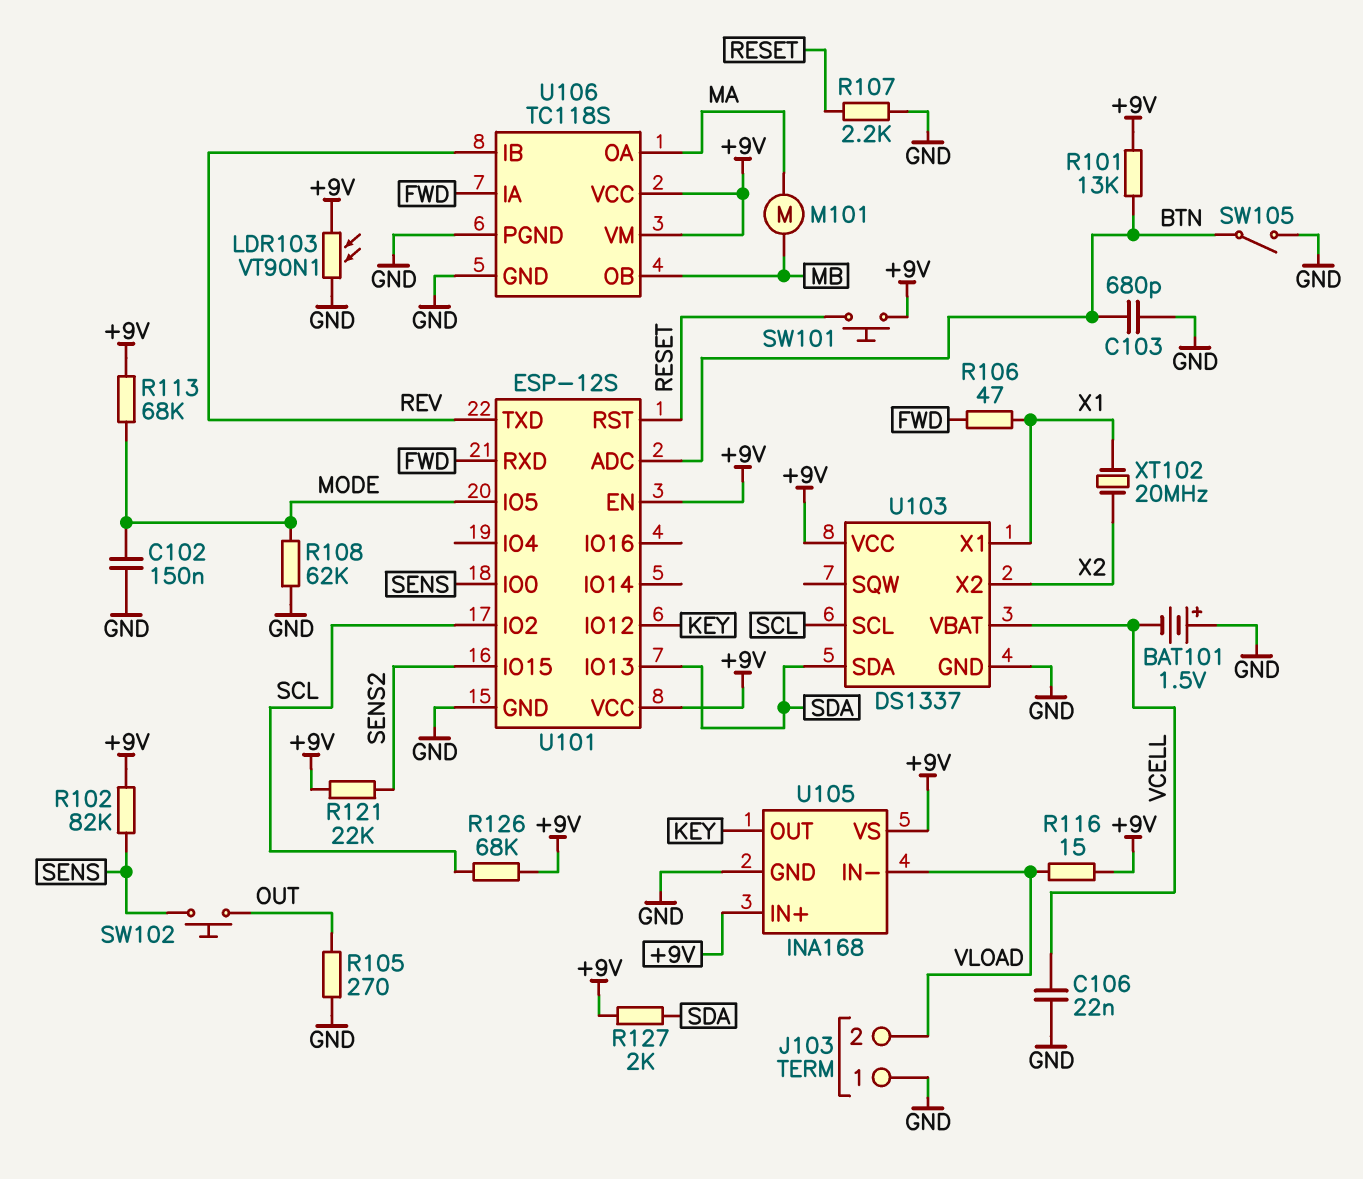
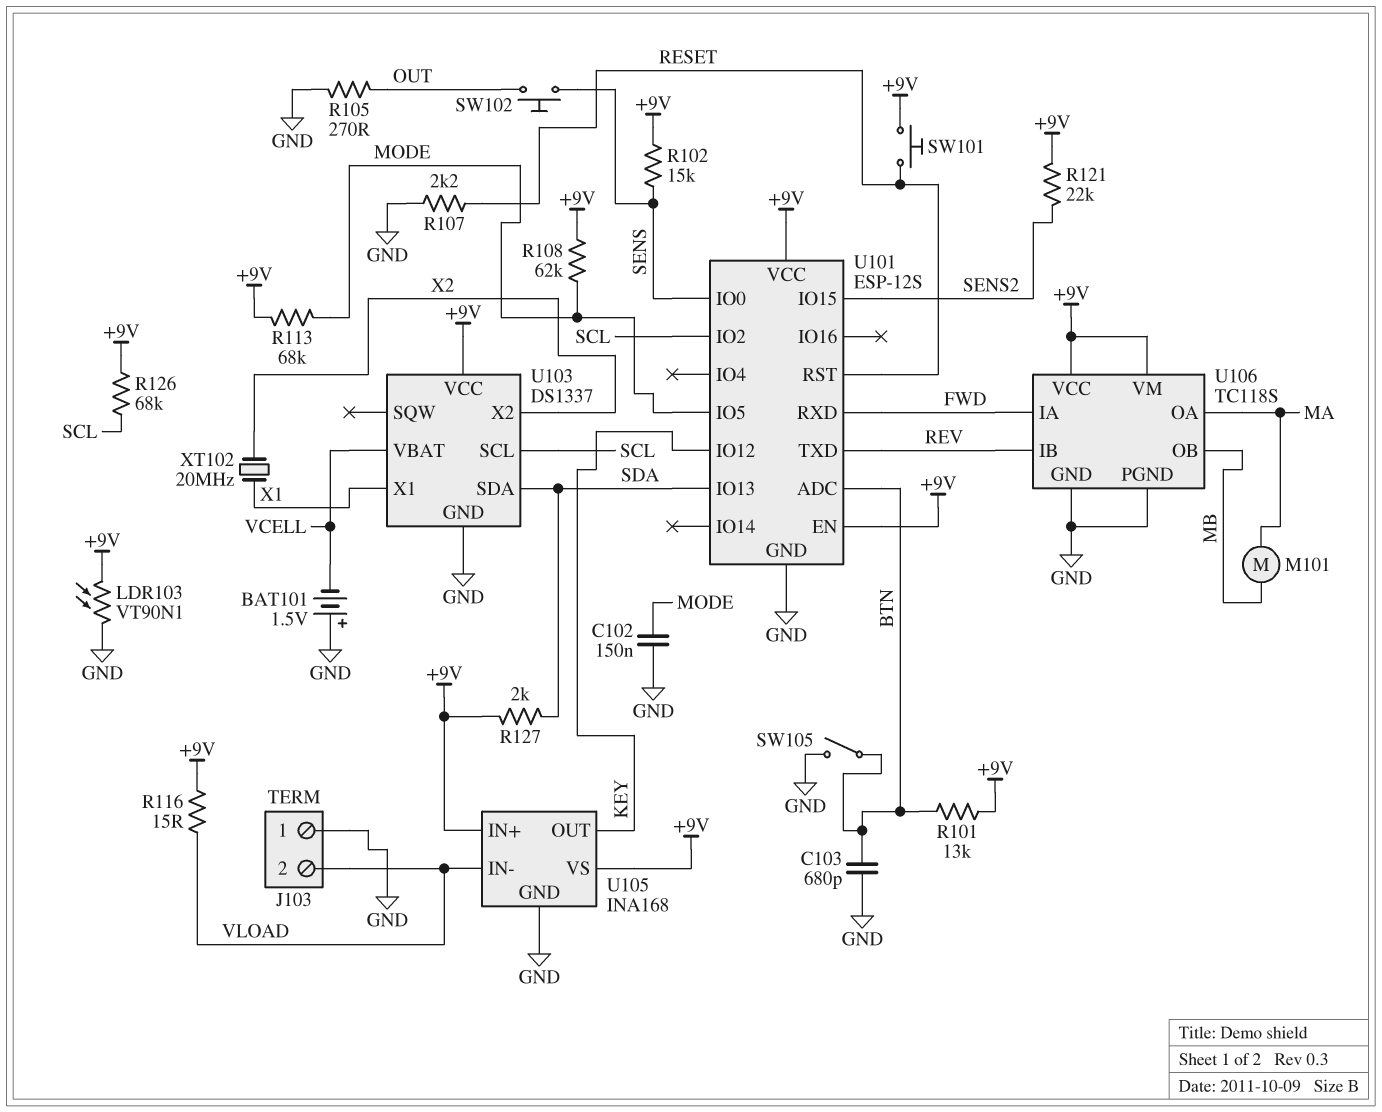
C106: 22nF (GND, VCELL) -> none
R102: 82k (+9V, SENS) -> 15k (+9V, SENS)
R106: 47 (FWD, X1) -> none
R108: 62k (GND, MODE) -> 62k (+9V, MODE)

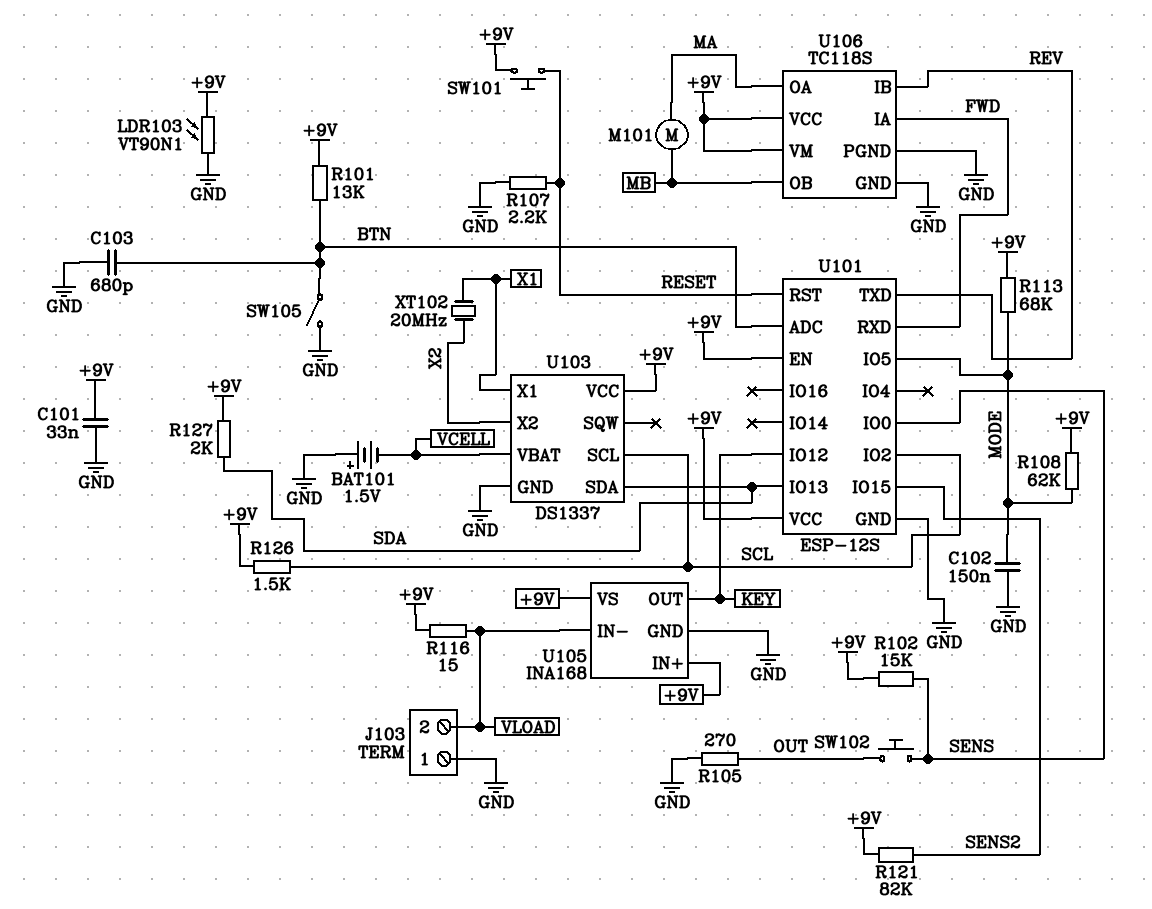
C101: none -> 33nF (+9V, GND)
R121: 22k (+9V, SENS2) -> 82k (+9V, SENS2)
R126: 68k (+9V, SCL) -> 1.5k (+9V, SCL)

